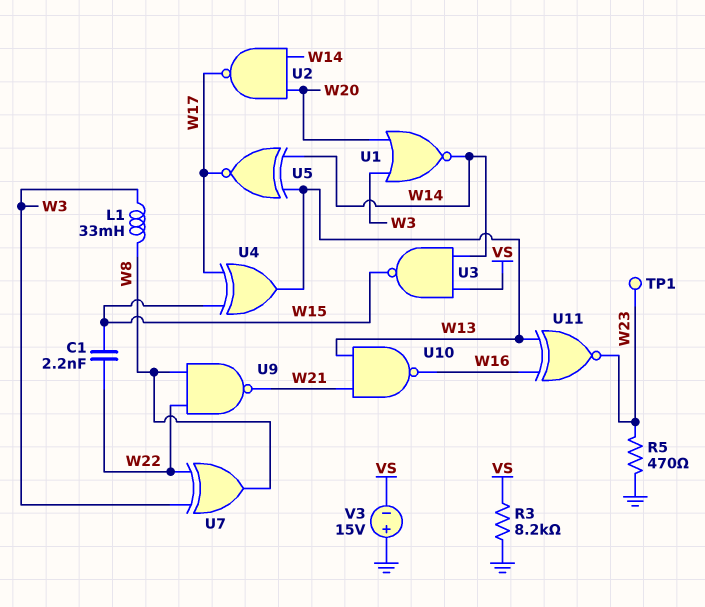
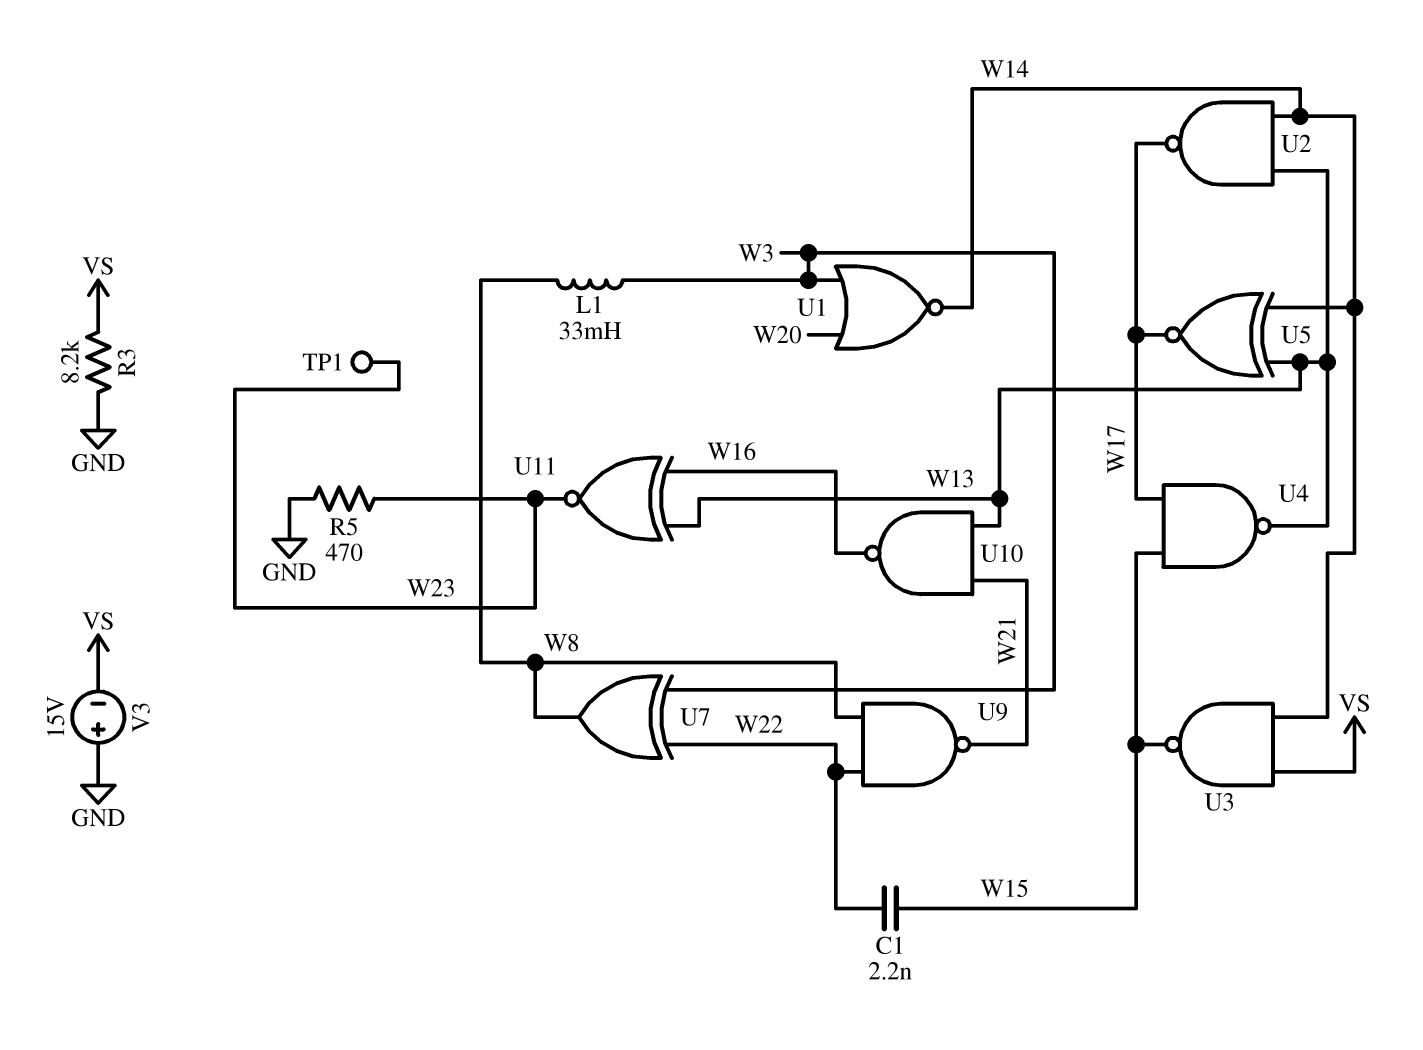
U2: NAND (in W14, in W20, out W17) -> NAND (in W13, in W14, out W17)
U4: XOR (in W15, in W17, out W13) -> NAND (in W15, in W17, out W13)

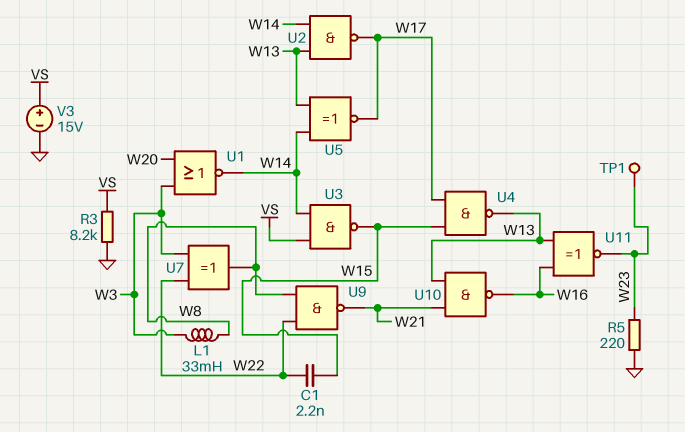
R5: 470 (GND, W23) -> 220 (GND, W23)
V3: 15V (plus GND, minus VS) -> 15V (plus VS, minus GND)

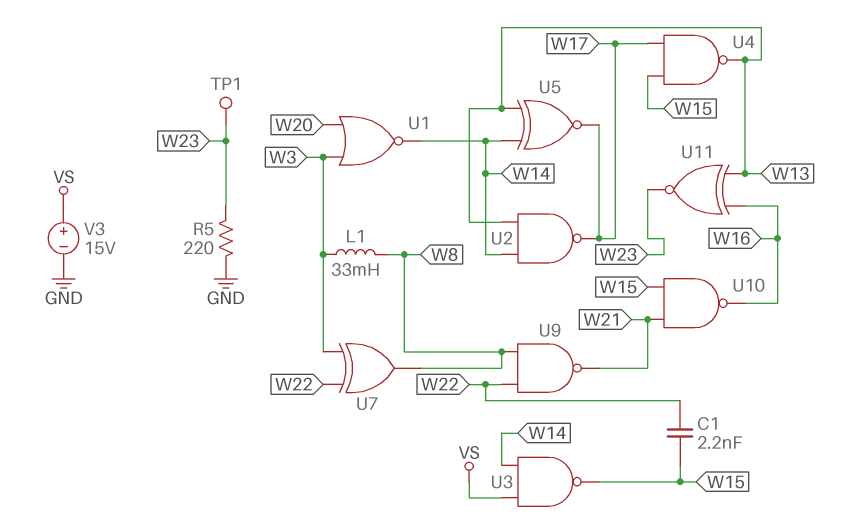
R3: 8.2k (GND, VS) -> none
U10: NAND (in W13, in W21, out W16) -> NAND (in W15, in W21, out W16)

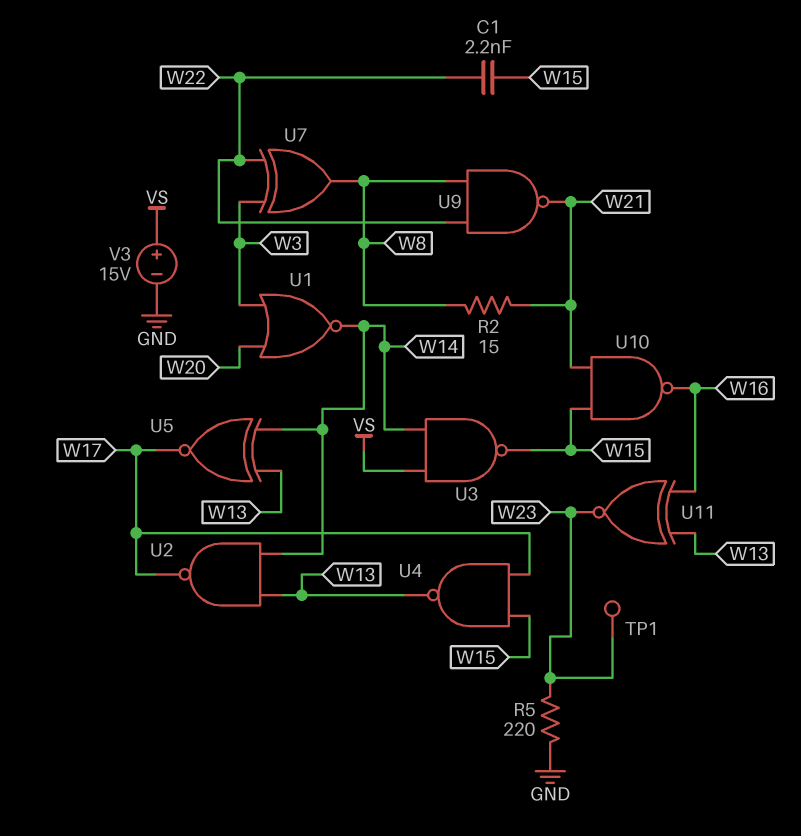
L1: 33mH (W3, W8) -> none
R2: none -> 15 (W8, W21)

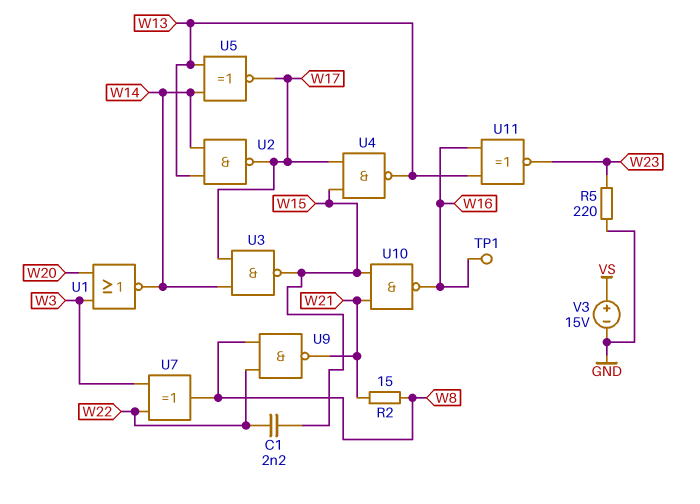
TP1: test point (W23) -> test point (W16)
U3: NAND (in VS, in W14, out W15) -> NAND (in W14, in W17, out W15)

